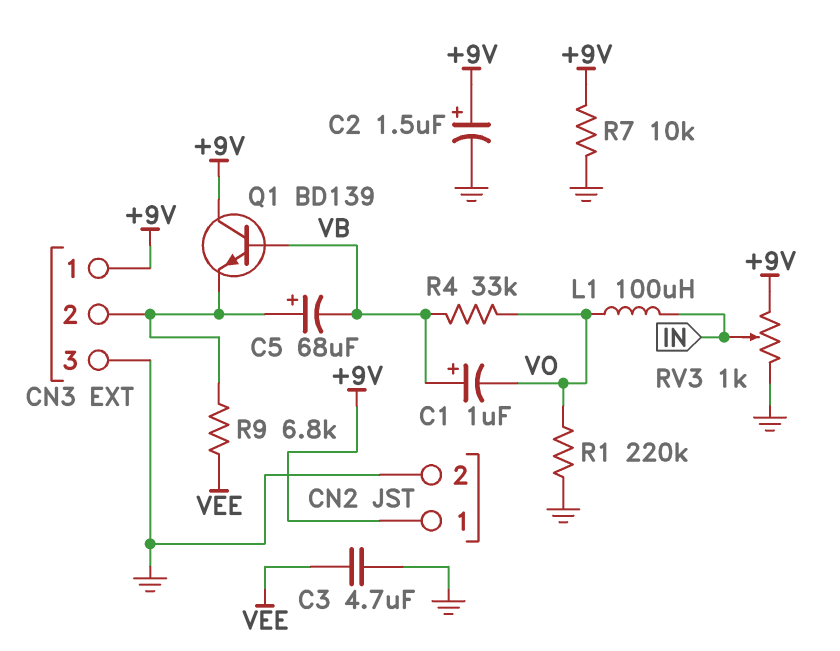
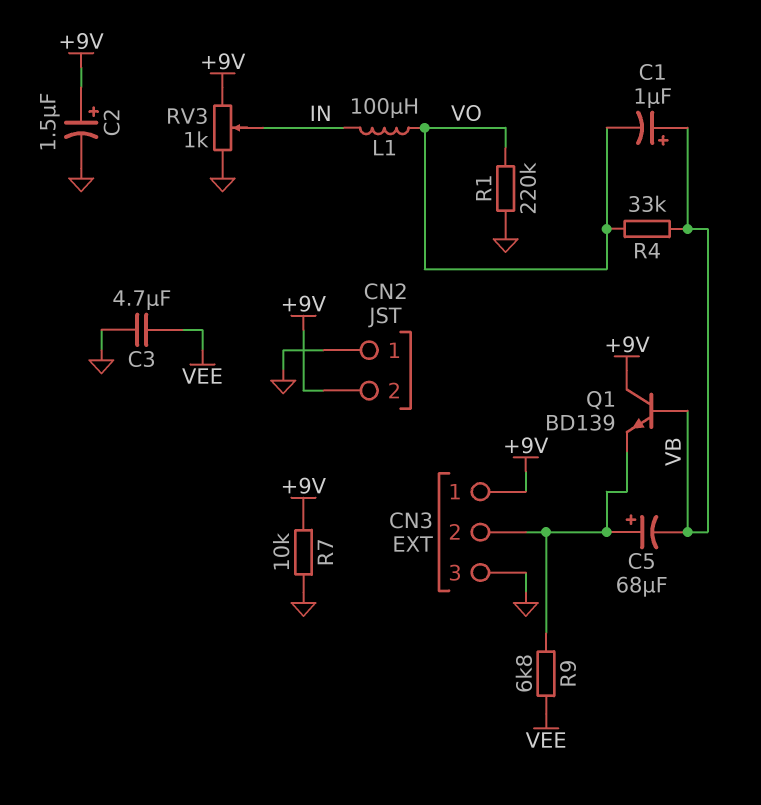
CN2 pin 1: +9V -> GND
CN2 pin 2: GND -> +9V

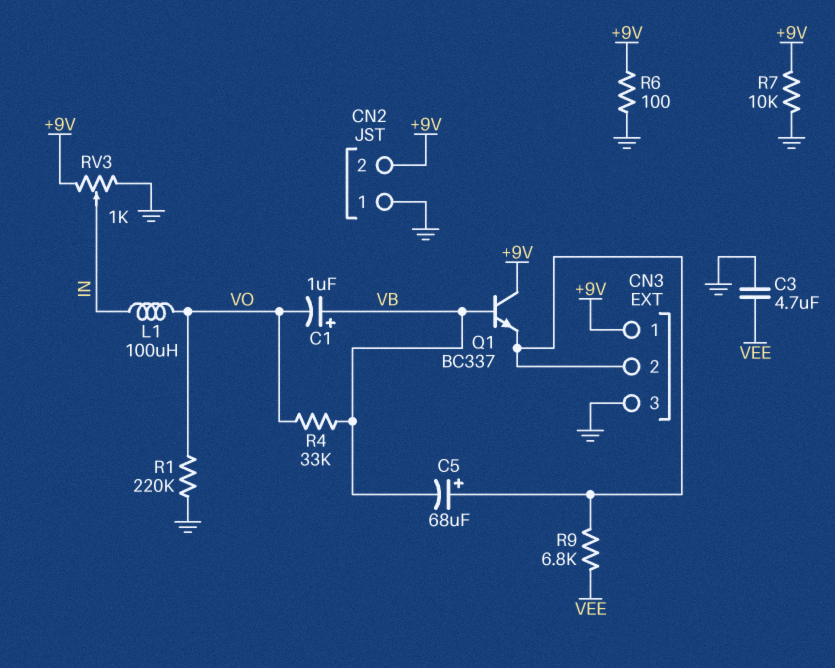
C2: 1.5uF (plus +9V, minus GND) -> none
Q1: NPN BD139 (B VB, C +9V, E CN3/2) -> NPN BC337 (B VB, C +9V, E CN3/2)
R6: none -> 100 (+9V, GND)

